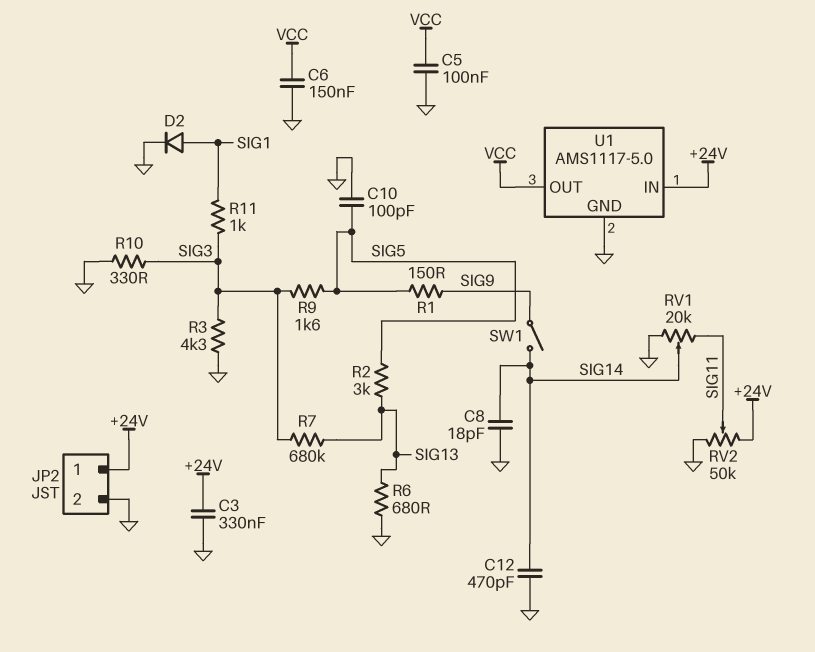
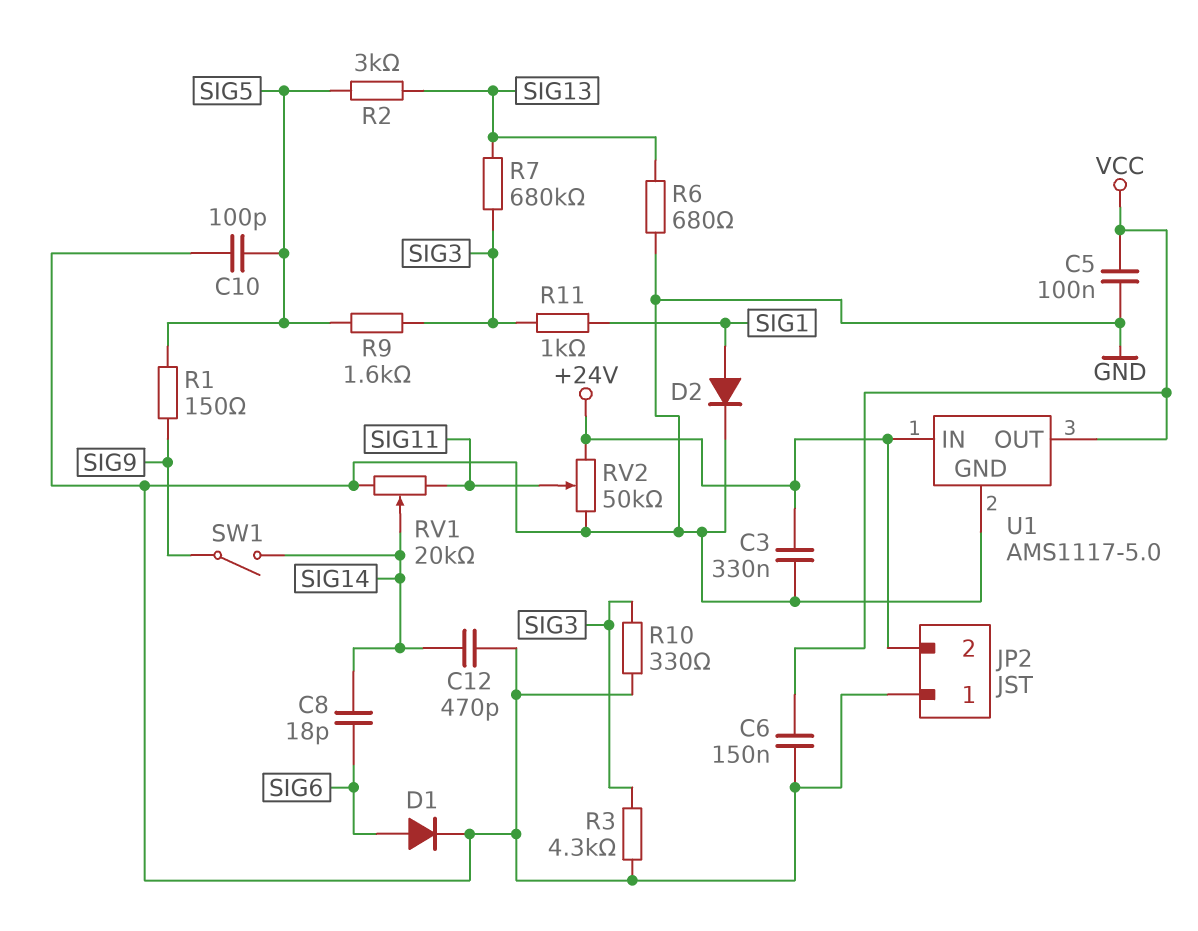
C8: 18pF (GND, SIG14) -> 18pF (SIG6, SIG14)
D1: none -> diode (A SIG6, K GND)
JP2 pin 1: +24V -> GND
JP2 pin 2: GND -> +24V

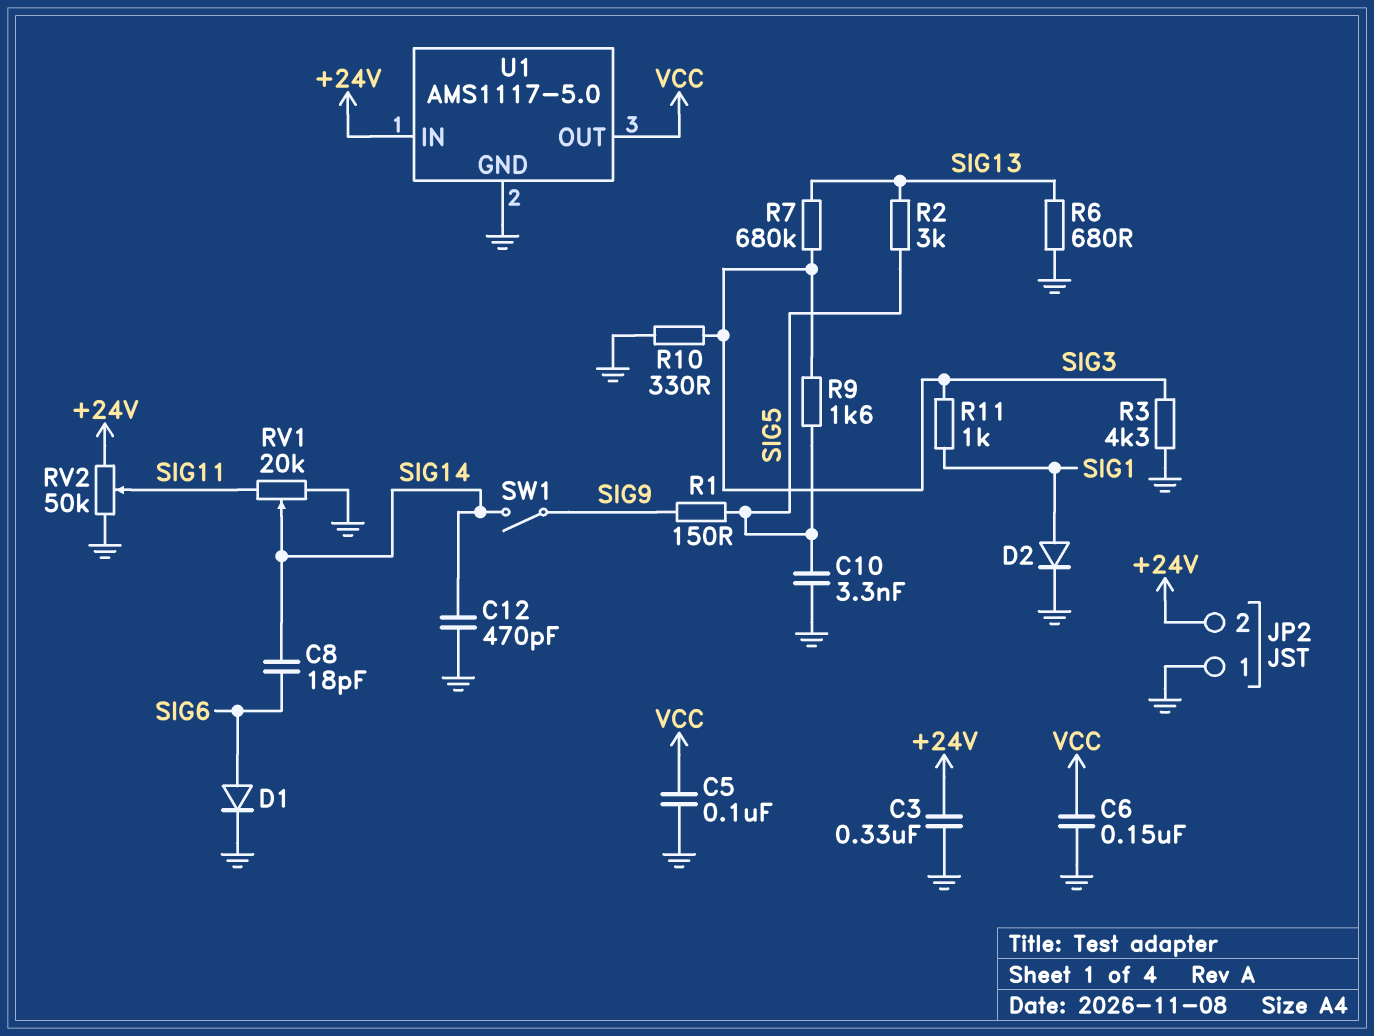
C10: 100pF (GND, SIG5) -> 3.3nF (GND, SIG5)

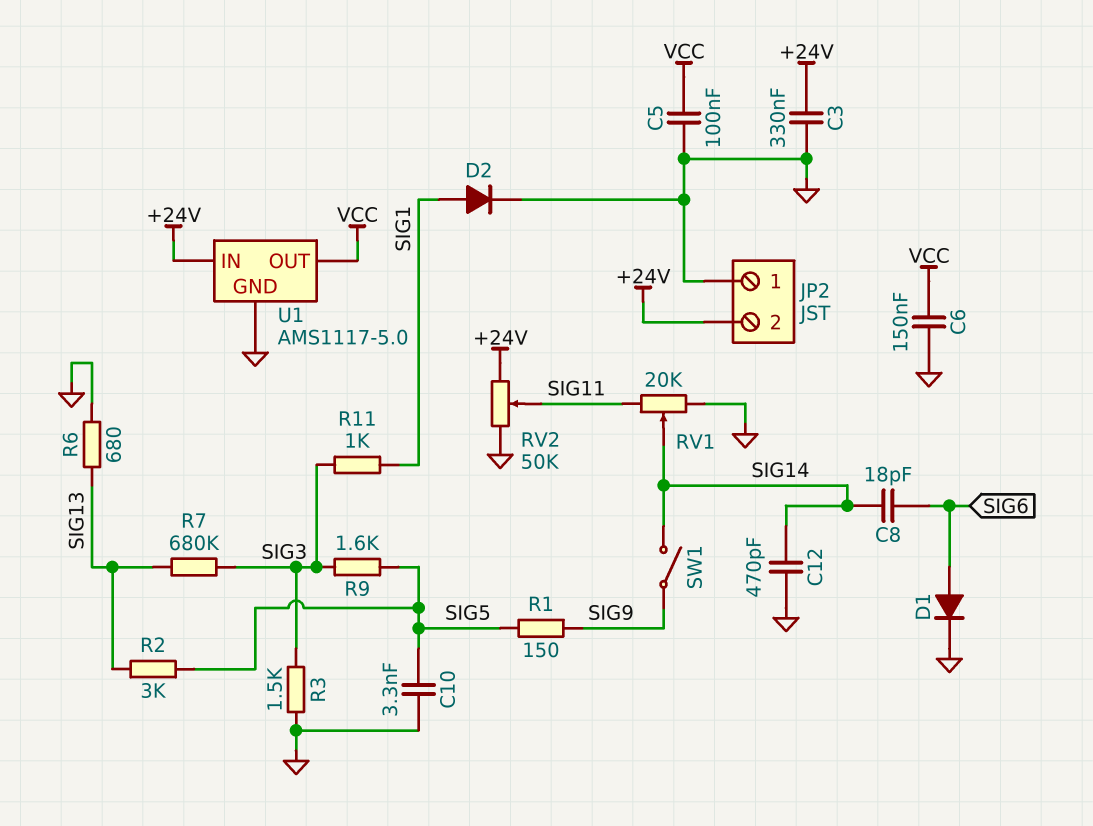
R3: 4.3k (GND, SIG3) -> 1.5k (GND, SIG3)
R10: 330 (GND, SIG3) -> none

